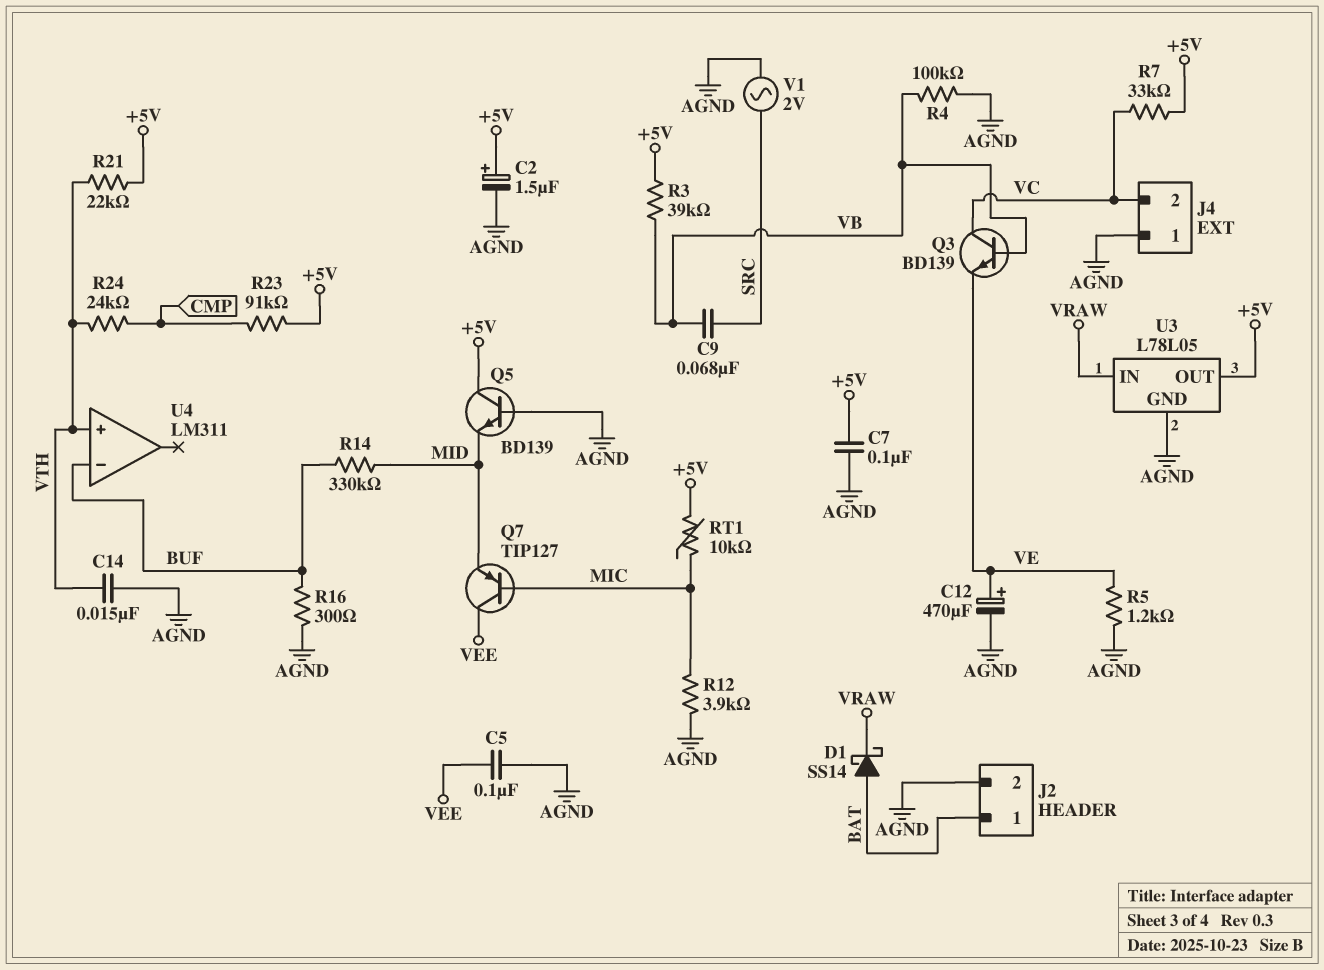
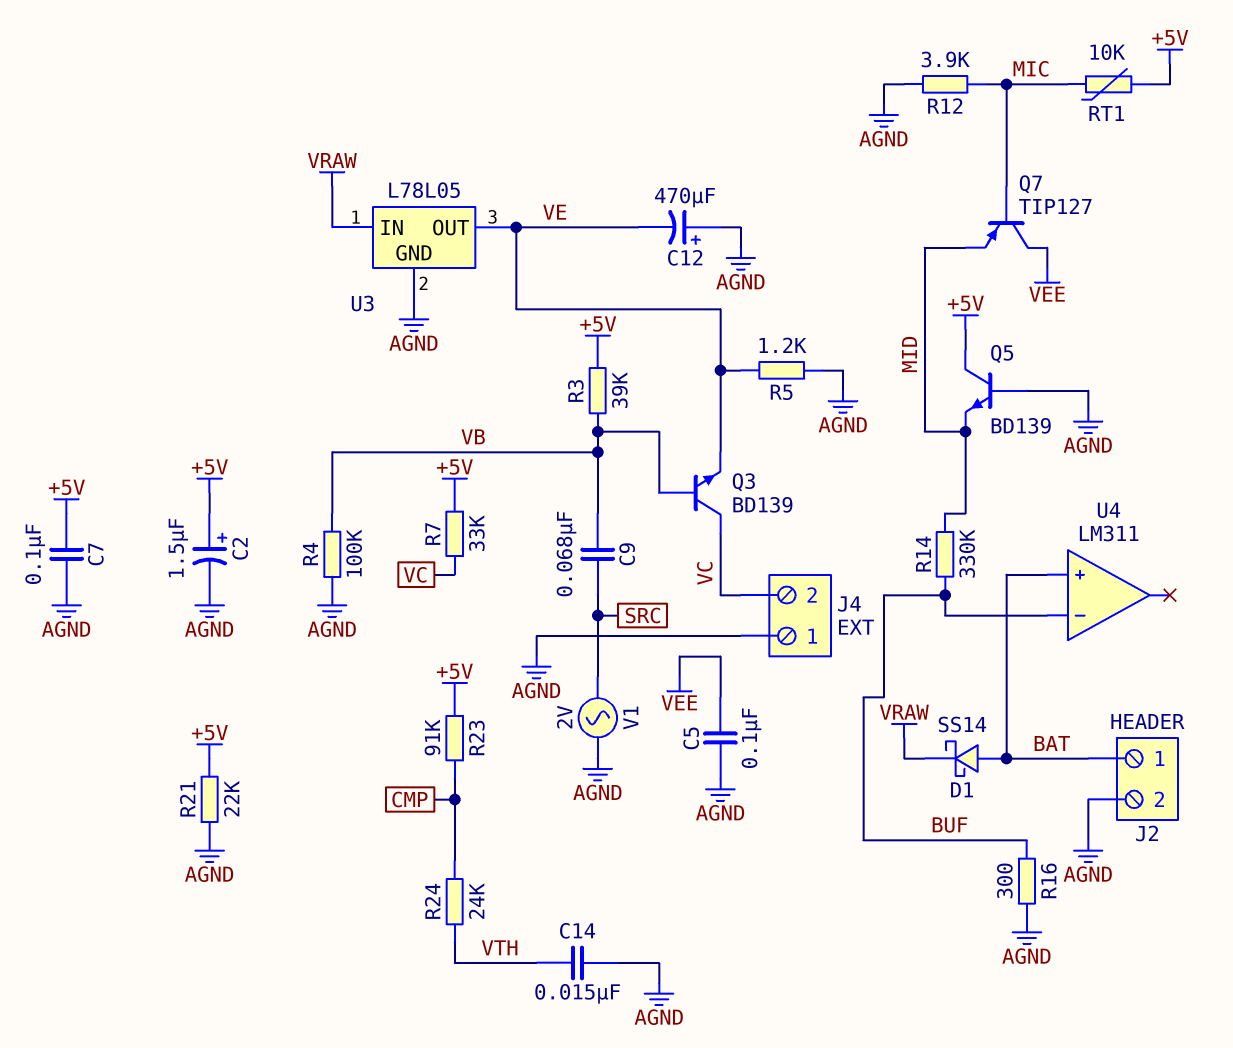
C12: 470uF (plus VE, minus AGND) -> 470uF (plus AGND, minus VE)
R21: 22k (+5V, VTH) -> 22k (+5V, AGND)
U3 pin OUT: +5V -> VE
U4 pin in+: VTH -> BAT

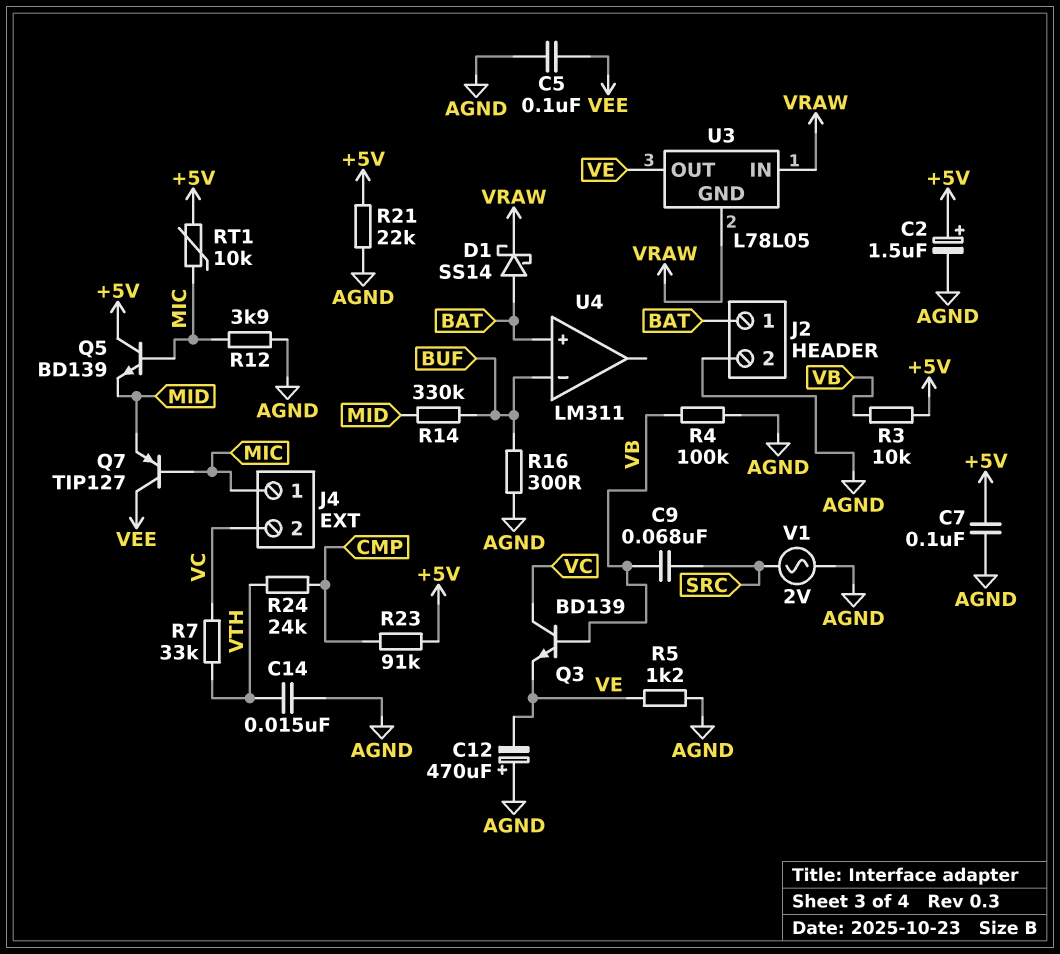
J4 pin 1: AGND -> MIC
Q5: NPN BD139 (B AGND, C +5V, E MID) -> NPN BD139 (B MIC, C +5V, E MID)
R3: 39k (+5V, VB) -> 10k (+5V, VB)
R7: 33k (+5V, VC) -> 33k (VC, VTH)
U3 pin GND: AGND -> VRAW

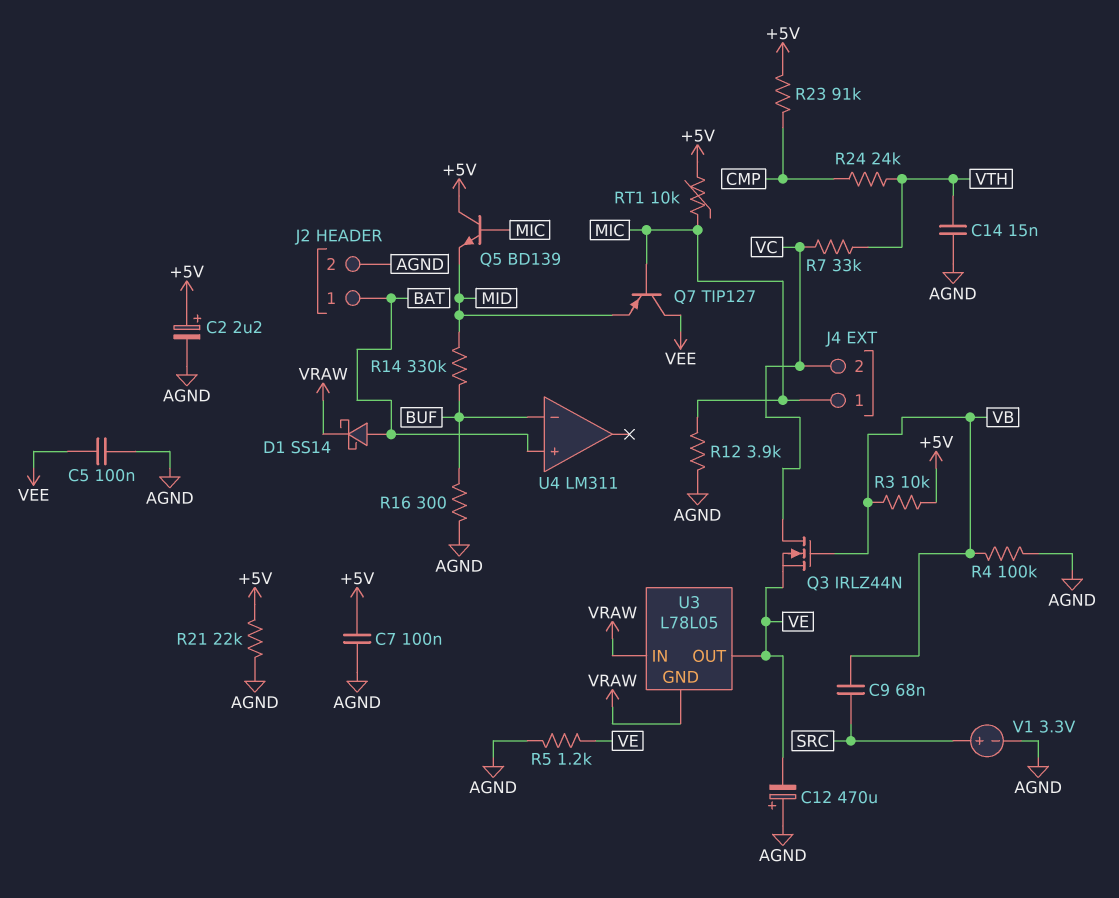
C2: 1.5uF (plus +5V, minus AGND) -> 2.2uF (plus +5V, minus AGND)
Q3: NPN BD139 (B VB, C VC, E VE) -> NMOS IRLZ44N (G VB, D VC, S VE)
V1: AC 2V (AGND, SRC) -> 3.3V (plus SRC, minus AGND)

